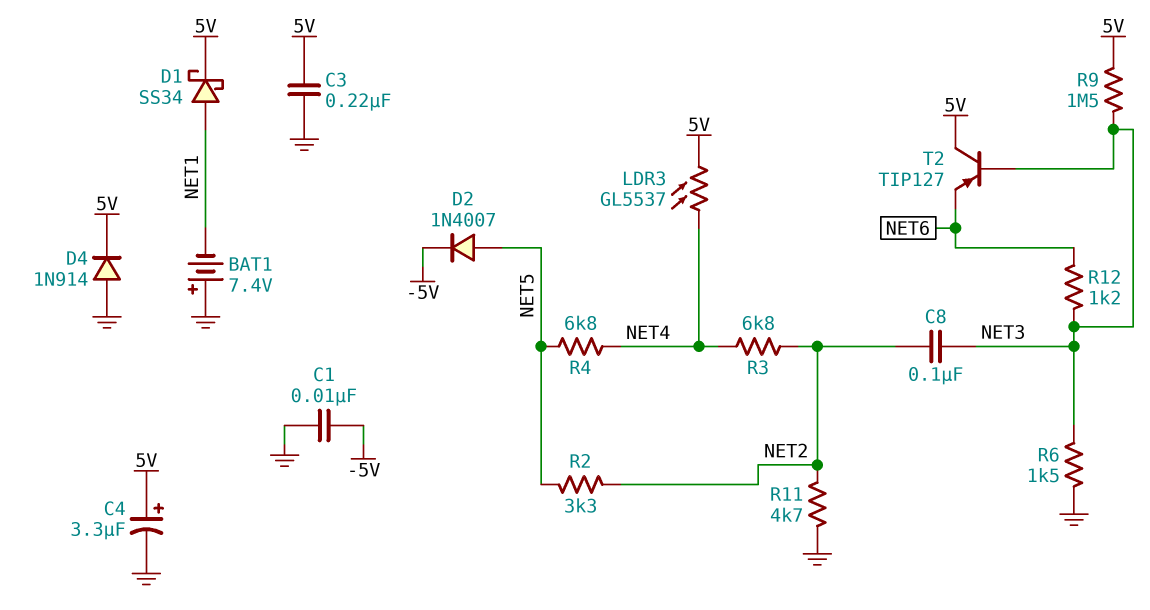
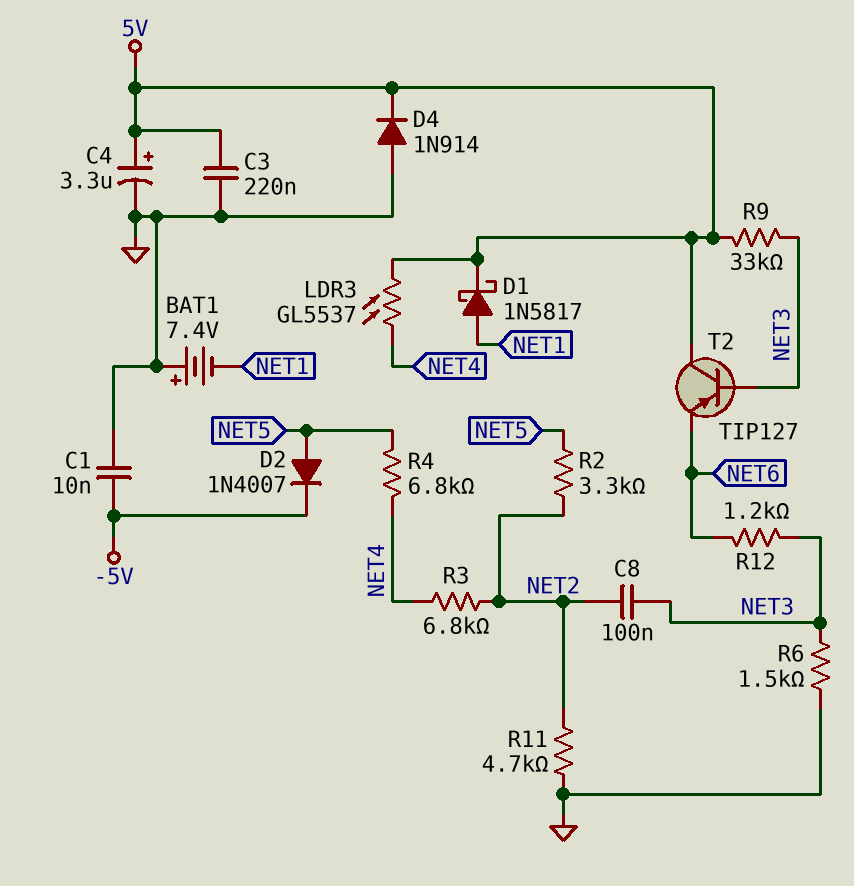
D1: schottky SS34 (A NET1, K 5V) -> schottky 1N5817 (A NET1, K 5V)
R9: 1.5M (5V, NET3) -> 33k (5V, NET3)

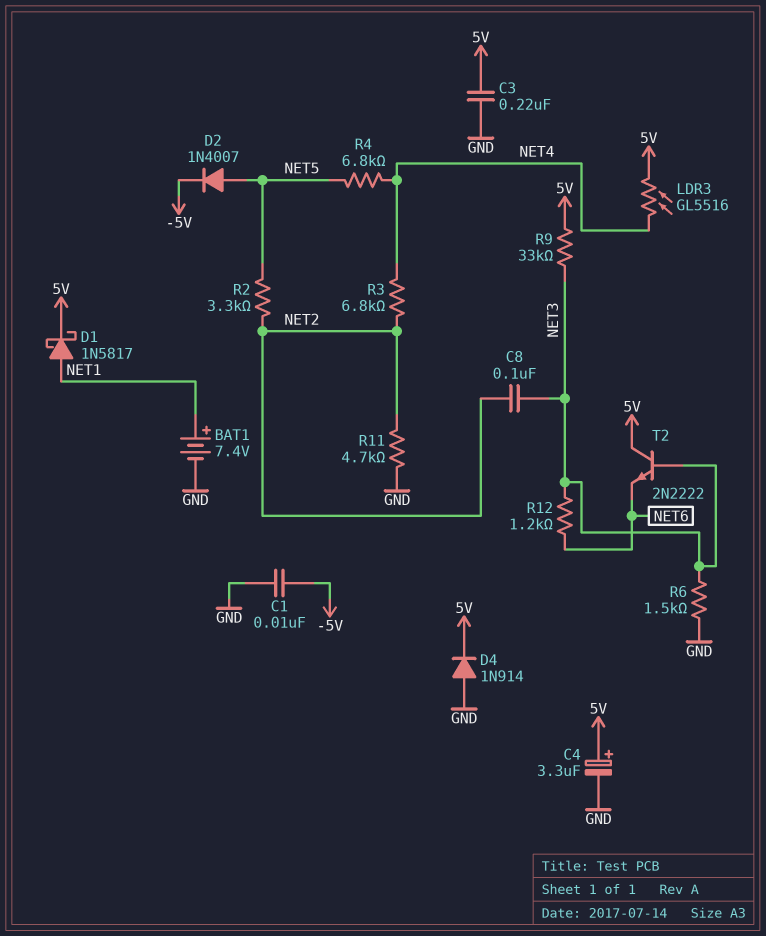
BAT1: 7.4V (plus GND, minus NET1) -> 7.4V (plus NET1, minus GND)
LDR3: GL5537 (5V, NET4) -> GL5516 (5V, NET4)
T2: PNP TIP127 (B NET3, C 5V, E NET6) -> NPN 2N2222 (B NET3, C 5V, E NET6)

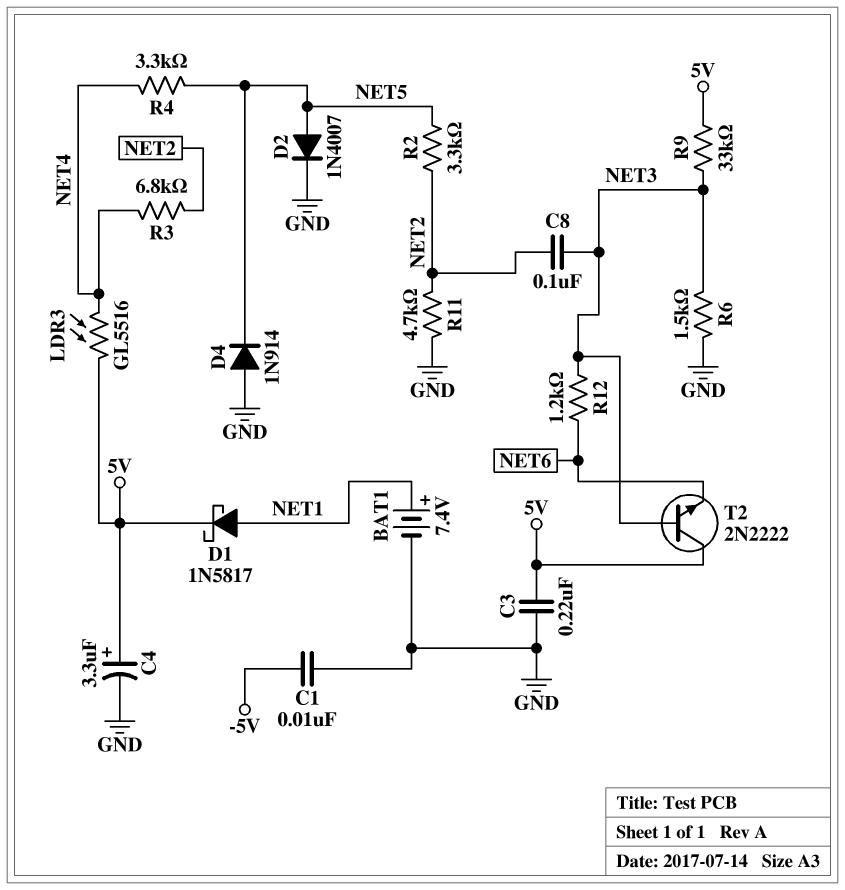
D2: diode 1N4007 (A NET5, K -5V) -> diode 1N4007 (A NET5, K GND)
D4: diode 1N914 (A GND, K 5V) -> diode 1N914 (A GND, K NET5)
R4: 6.8k (NET4, NET5) -> 3.3k (NET4, NET5)

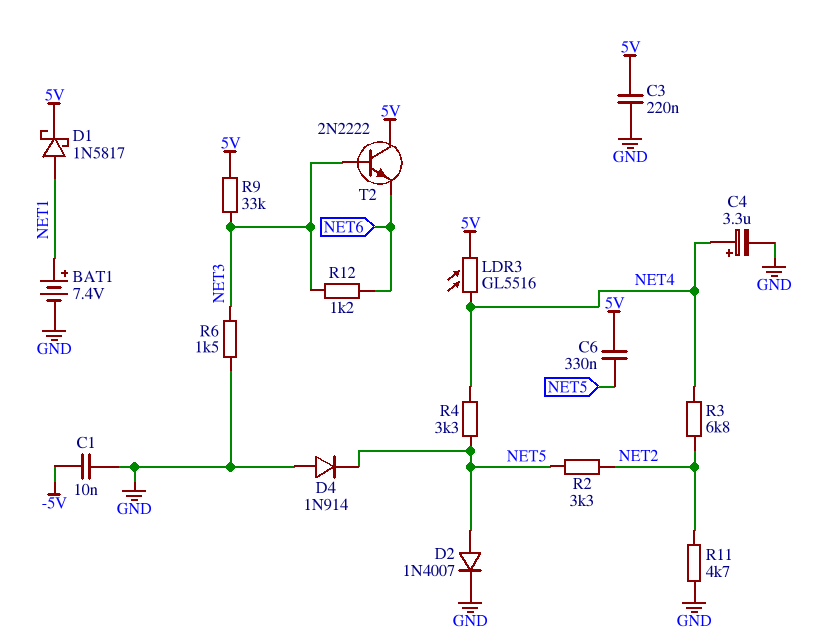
C4: 3.3uF (plus 5V, minus GND) -> 3.3uF (plus NET4, minus GND)
C6: none -> 330nF (5V, NET5)
C8: 100nF (NET2, NET3) -> none

